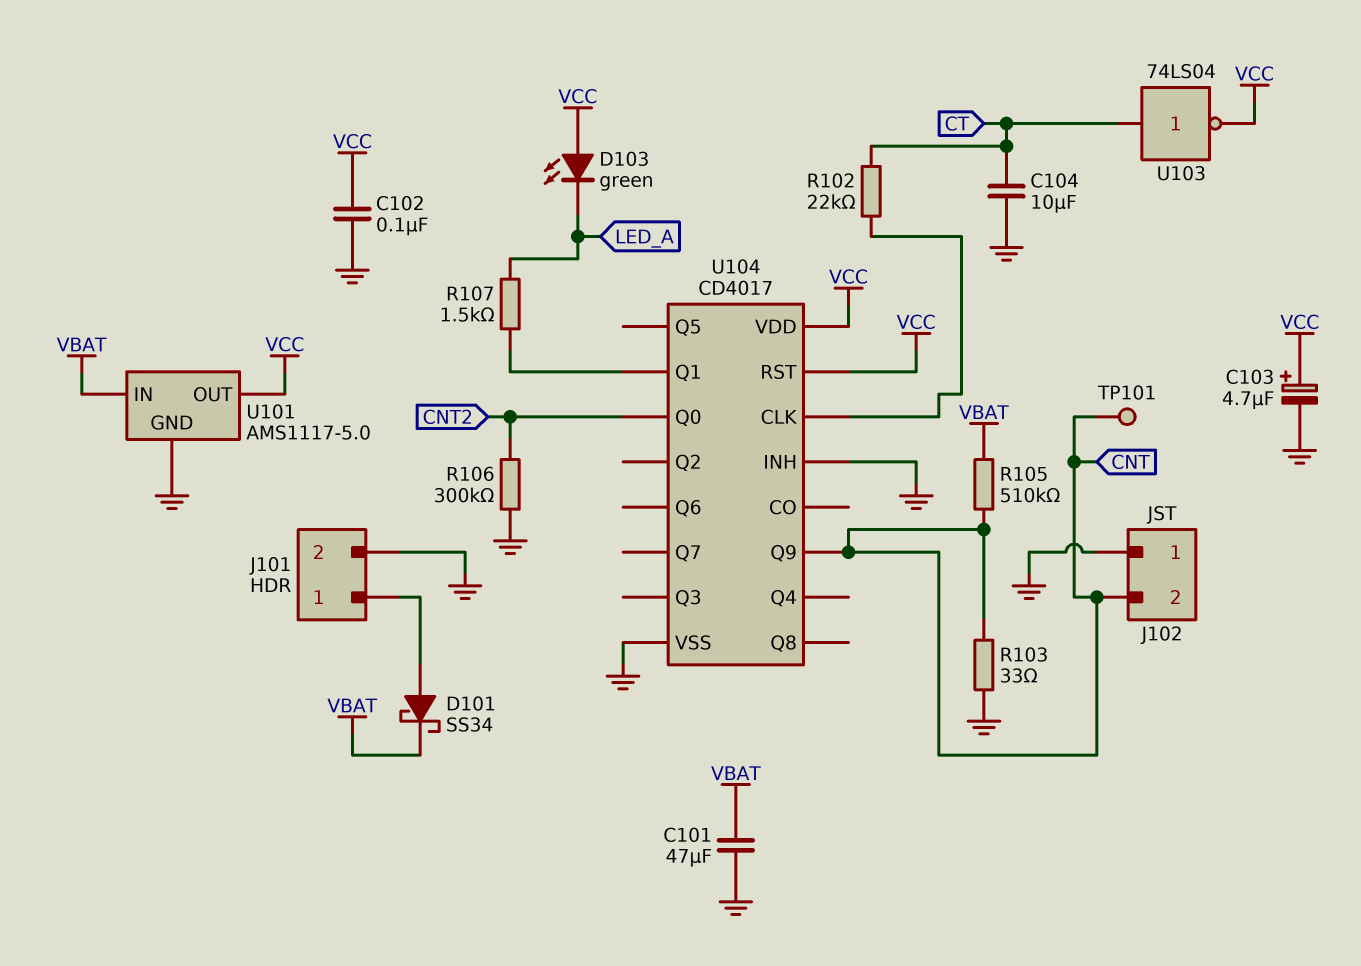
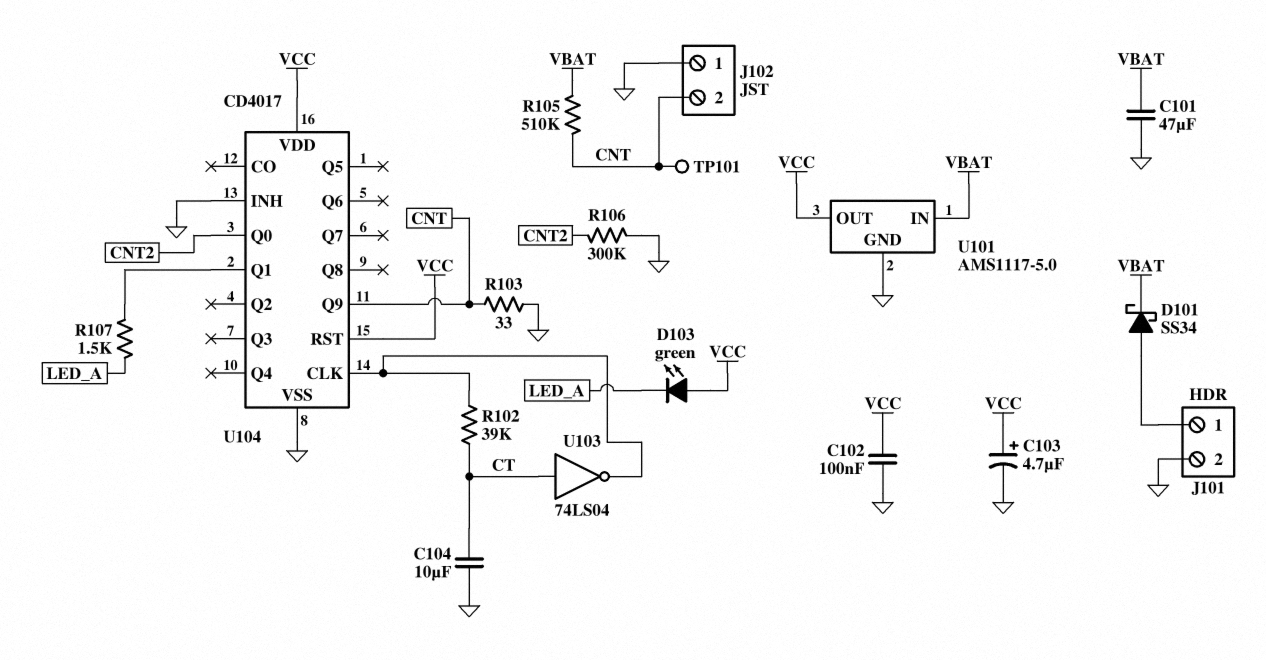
R102: 22k (CT, U104/CLK) -> 39k (CT, U104/CLK)
U103: NOT 74LS04 (in CT, out VCC) -> NOT 74LS04 (in CT, out U104/CLK)

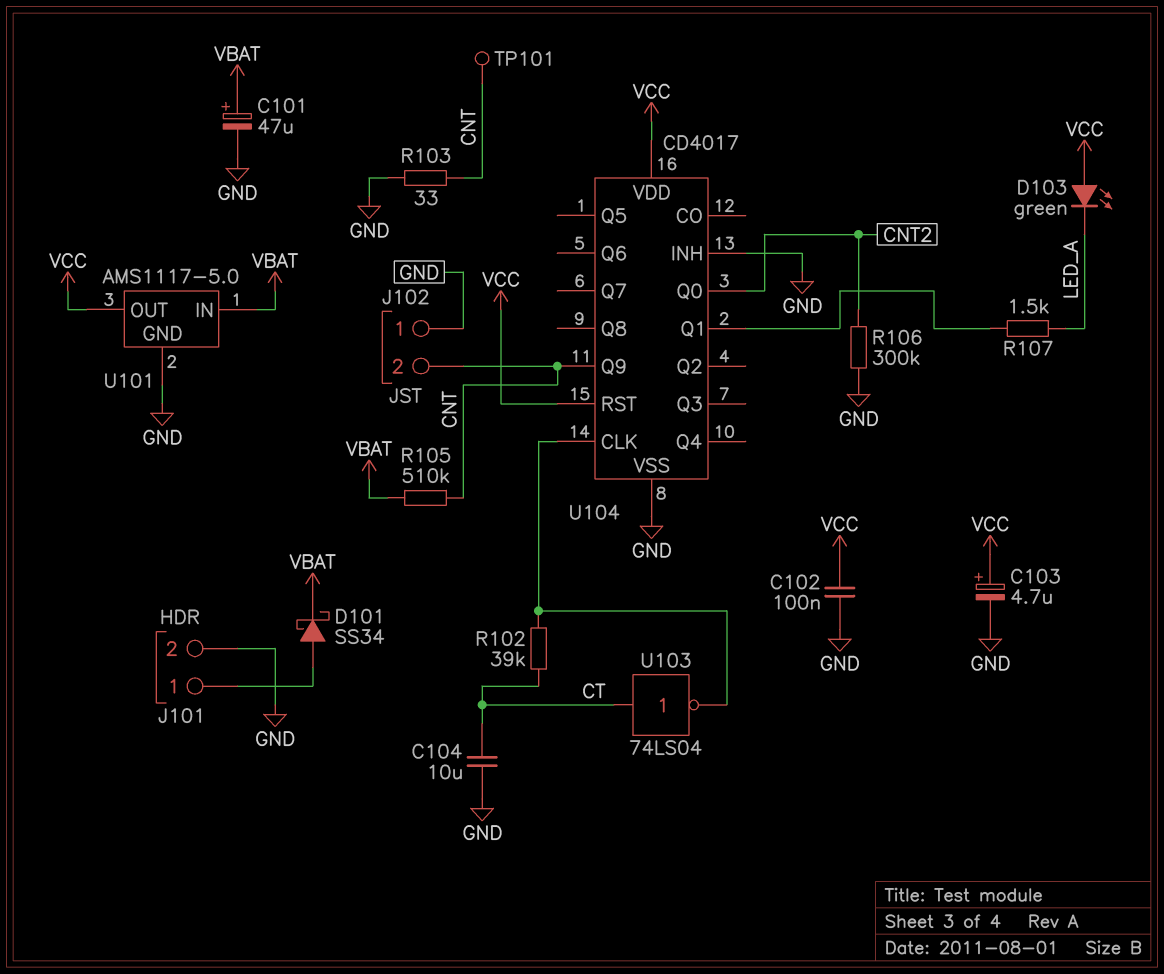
C101: 47uF (GND, VBAT) -> 47uF (plus VBAT, minus GND)

